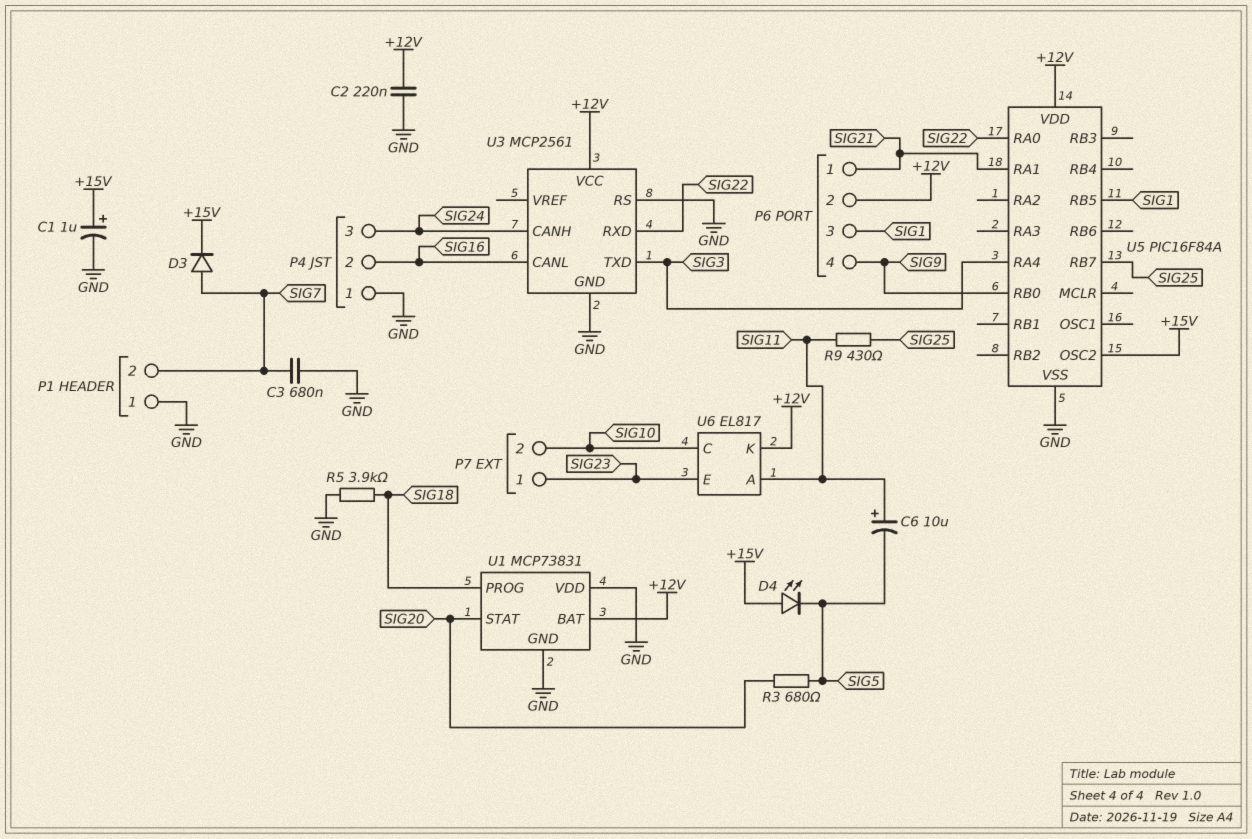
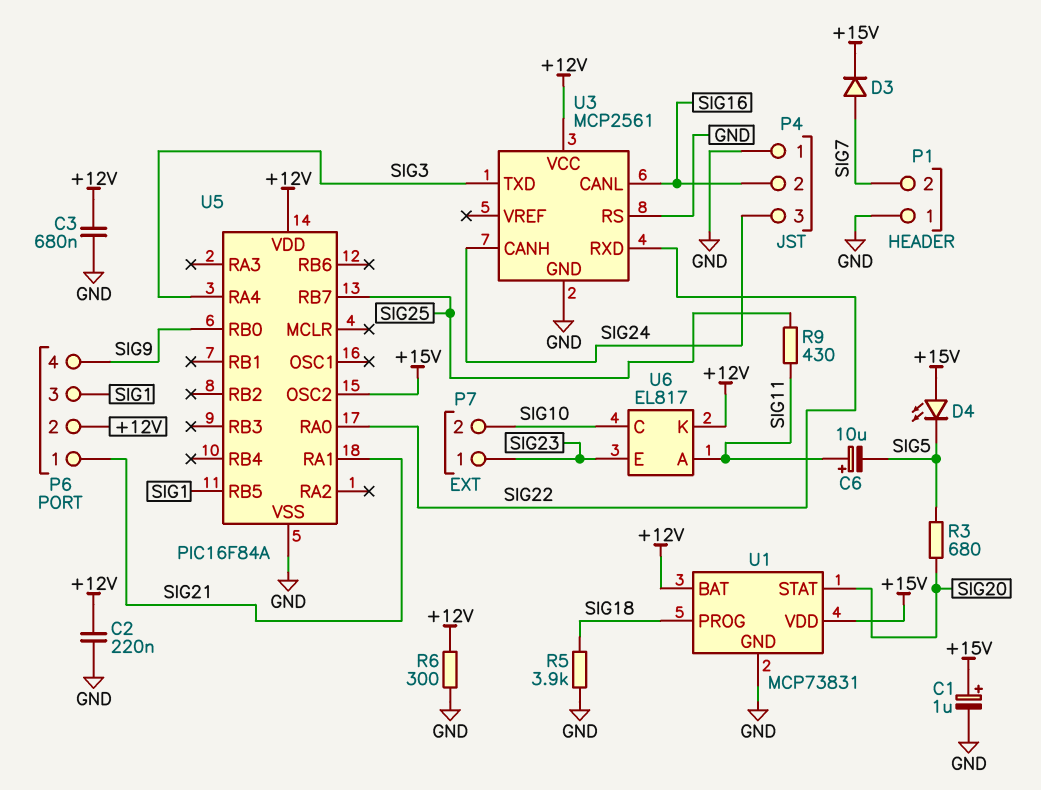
C3: 680nF (GND, SIG7) -> 680nF (+12V, GND)
R6: none -> 300 (+12V, GND)
U1 pin VDD: GND -> +15V

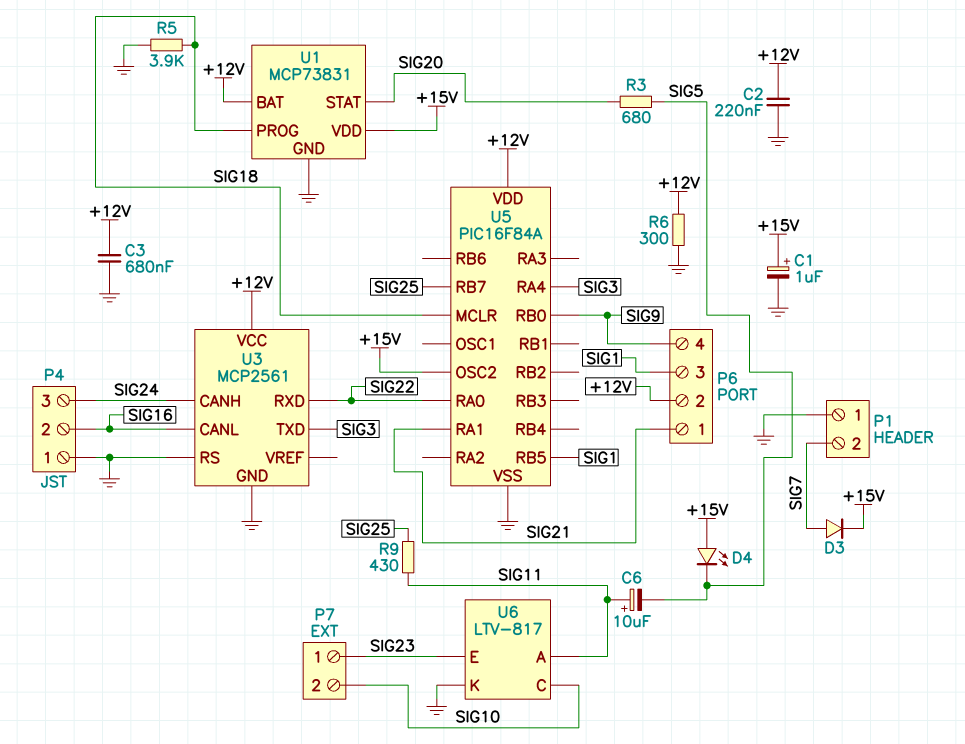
U5 pin MCLR: none -> SIG18
U6: EL817 -> LTV-817
U6 pin K: +12V -> GND

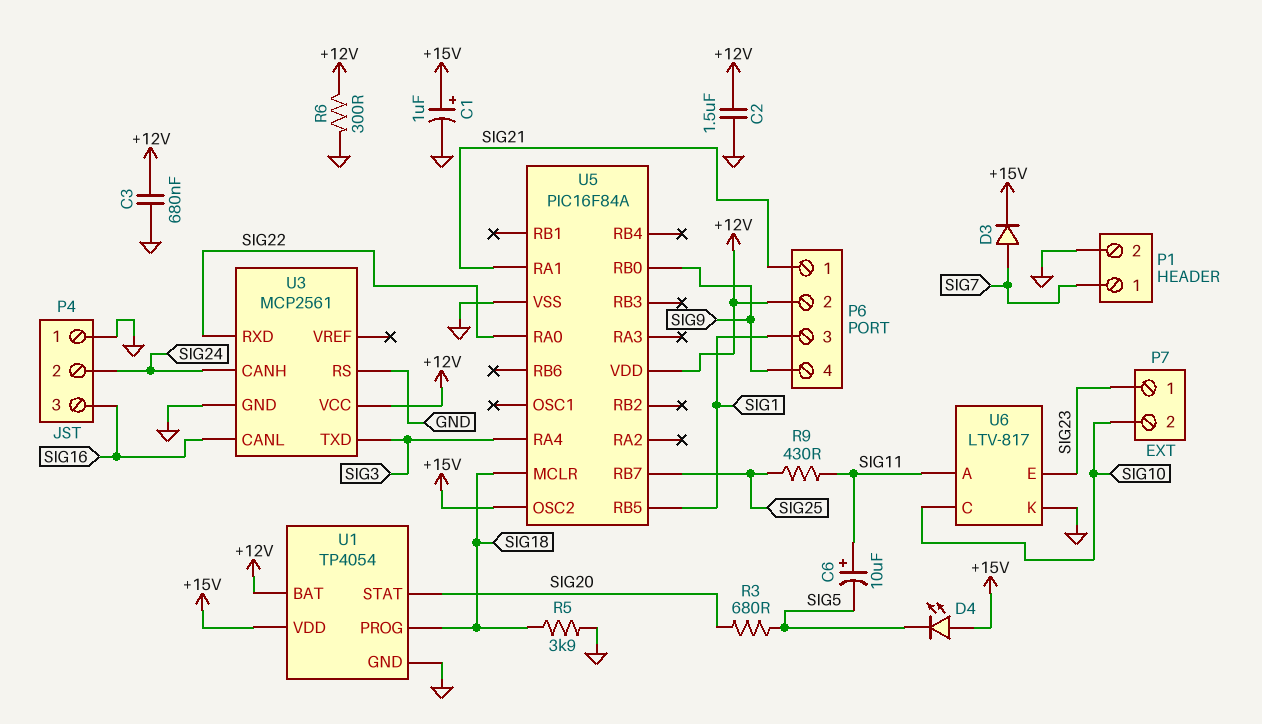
C2: 220nF (+12V, GND) -> 1.5uF (+12V, GND)
P1 pin 1: GND -> SIG7
P1 pin 2: SIG7 -> GND
P4 pin 2: SIG16 -> SIG24
P4 pin 3: SIG24 -> SIG16
U1: MCP73831 -> TP4054

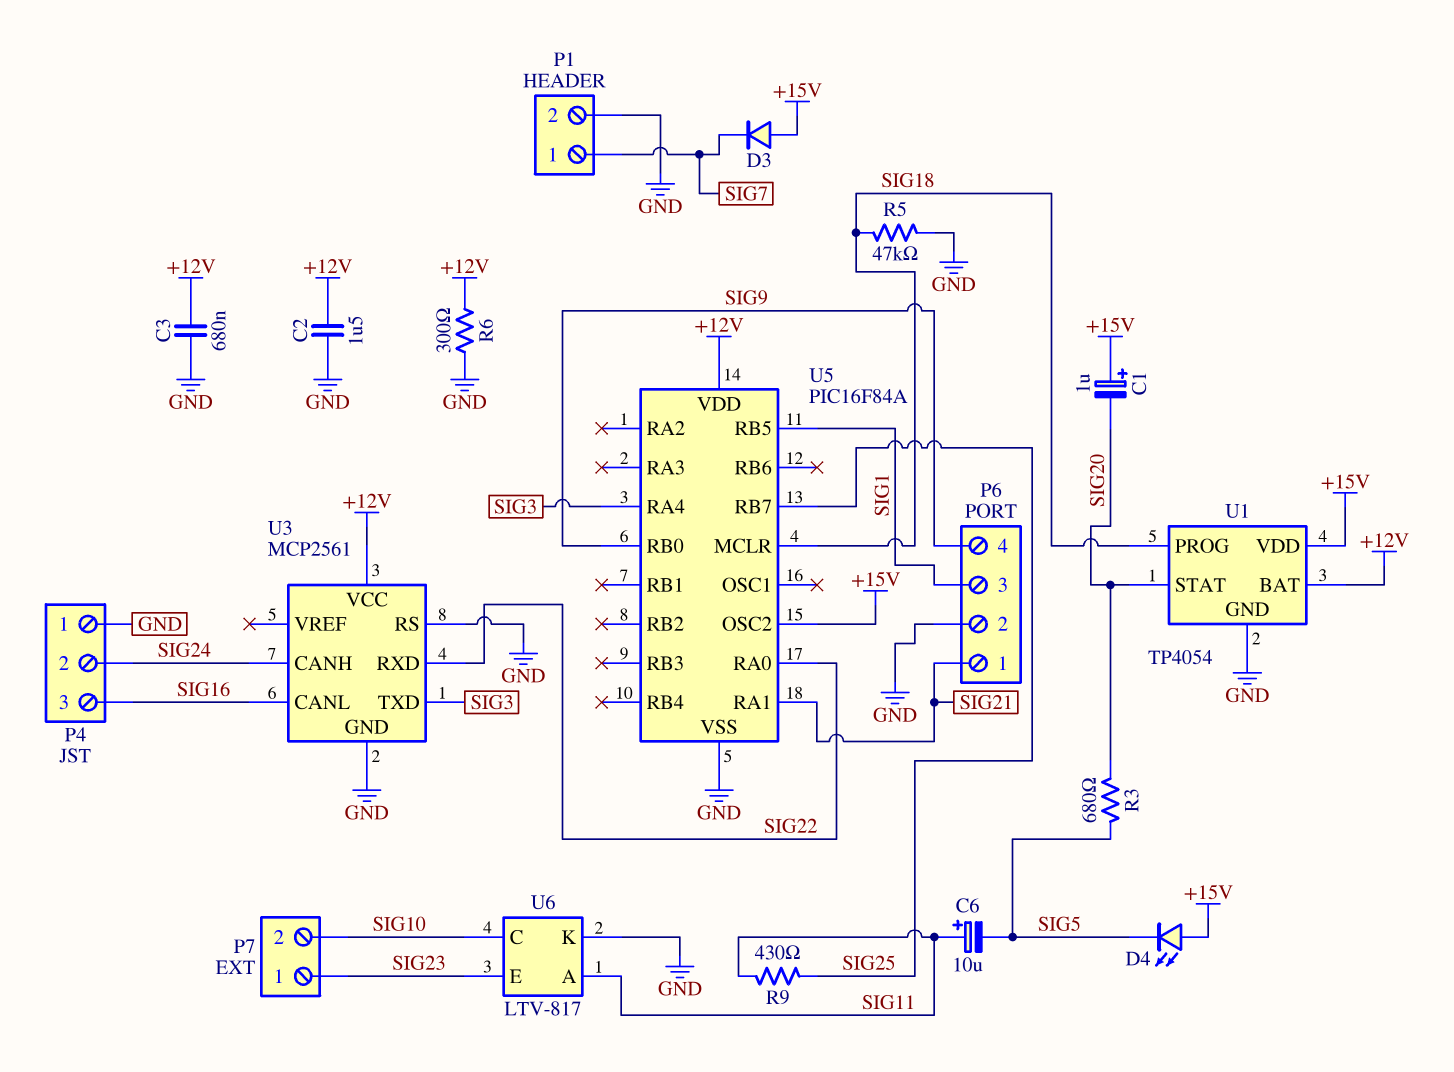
C1: 1uF (plus +15V, minus GND) -> 1uF (plus +15V, minus SIG20)
D3: diode (A SIG7, K +15V) -> diode (A +15V, K SIG7)
P6 pin 2: +12V -> GND
R5: 3.9k (GND, SIG18) -> 47k (GND, SIG18)

